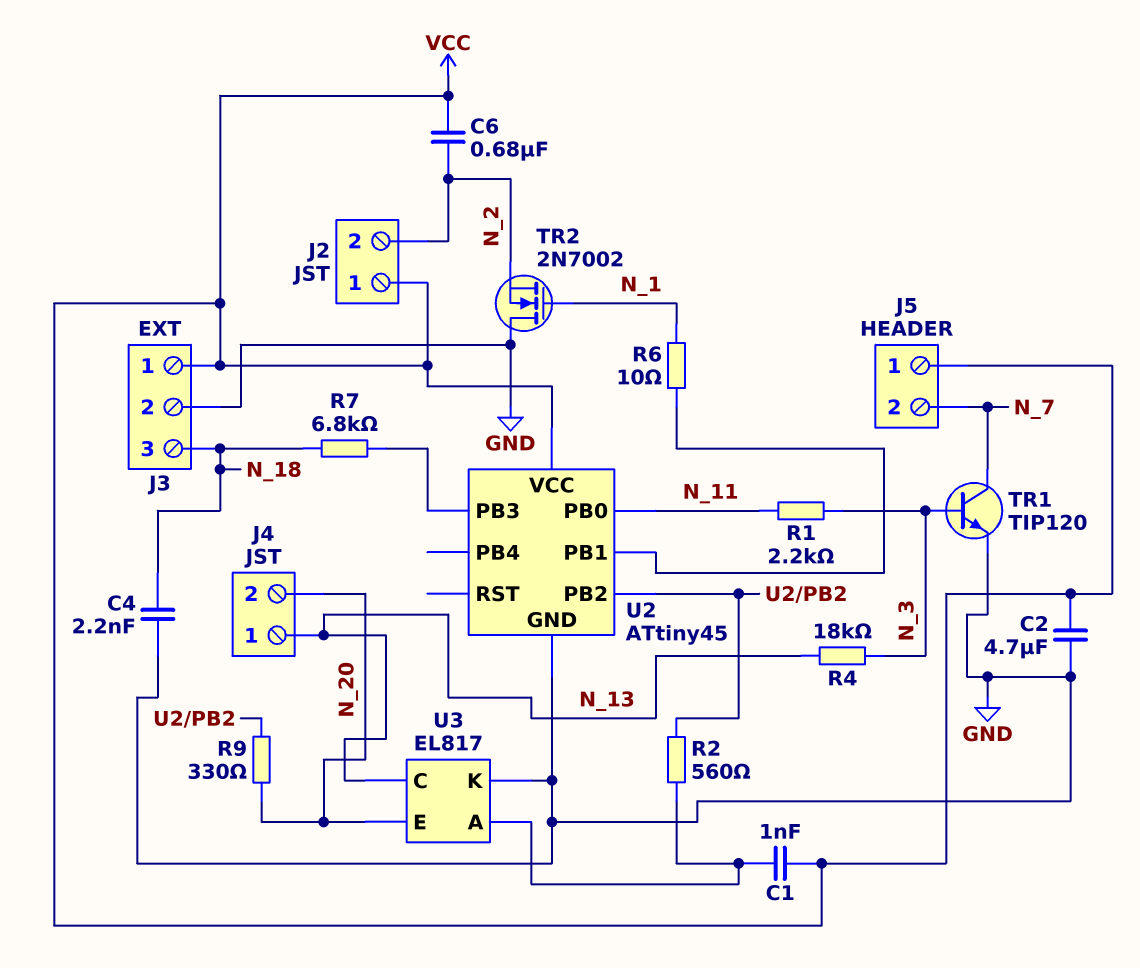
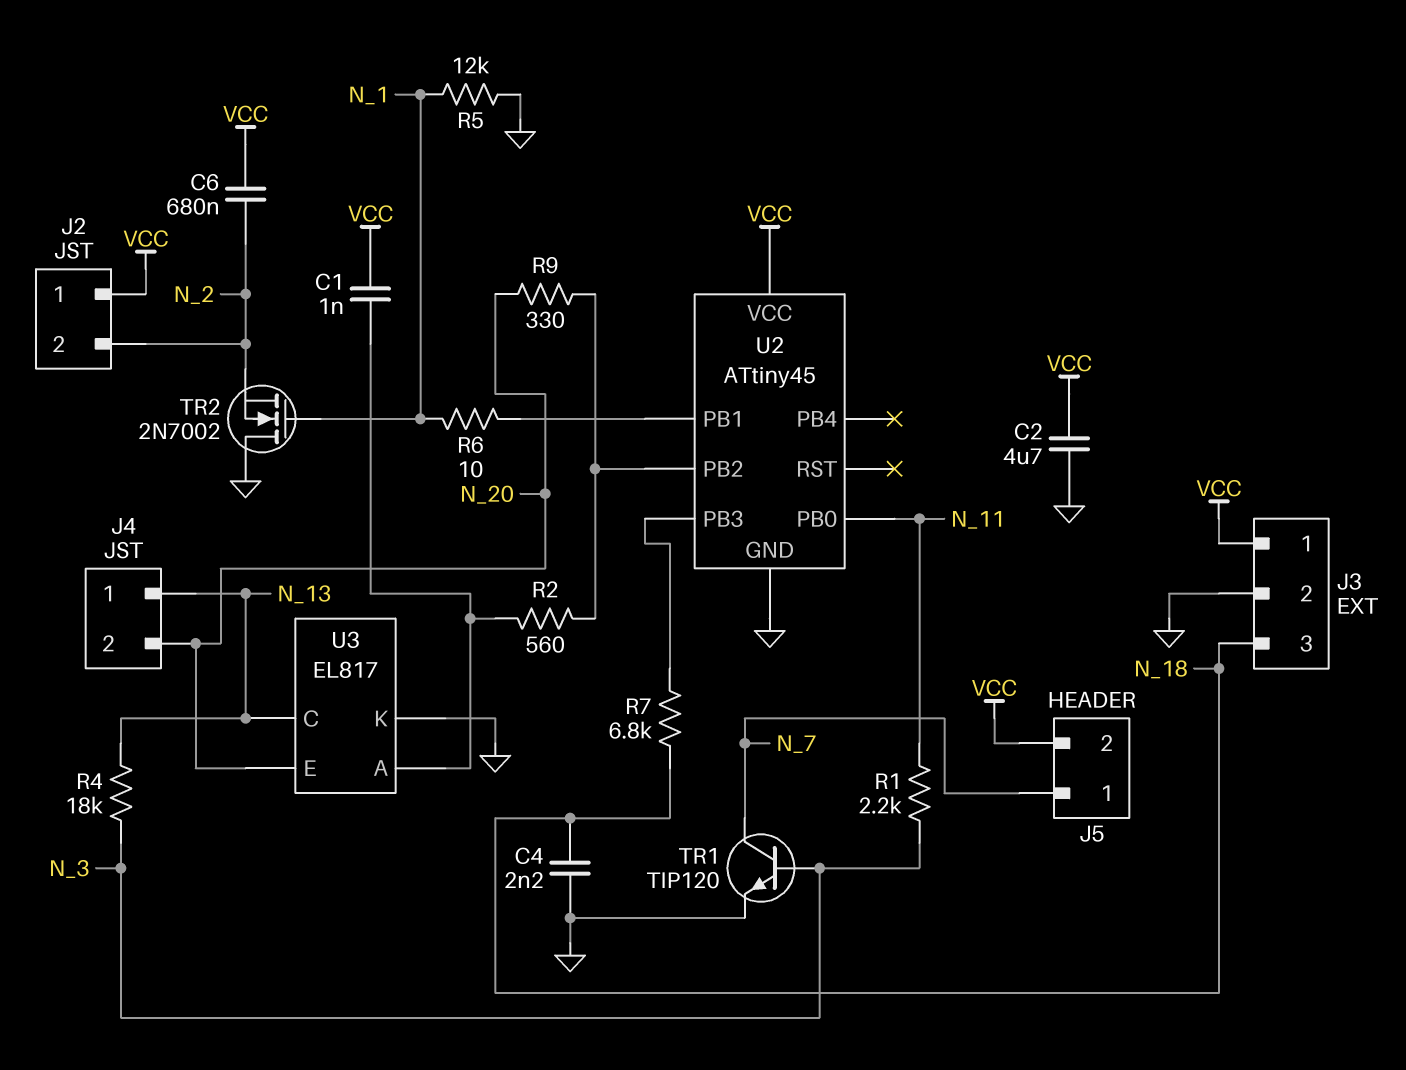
J5 pin 1: VCC -> N_7
J5 pin 2: N_7 -> VCC
R5: none -> 12k (GND, N_1)

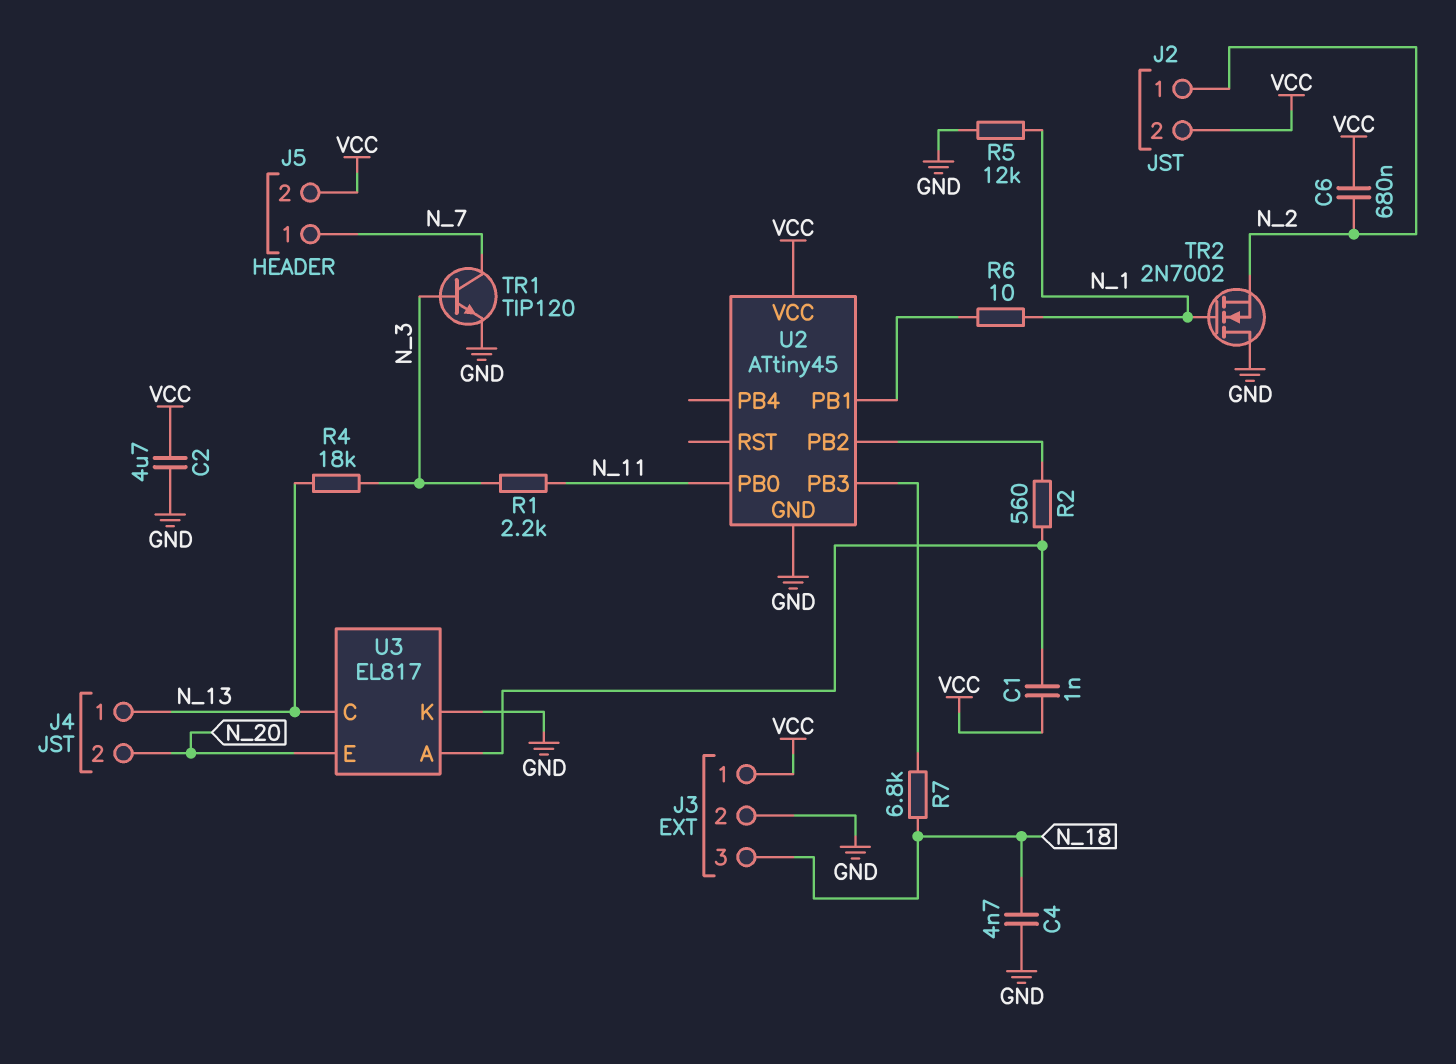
C4: 2.2nF (GND, N_18) -> 4.7nF (GND, N_18)
J2 pin 1: VCC -> N_2
J2 pin 2: N_2 -> VCC
R9: 330 (N_20, U2/PB2) -> none

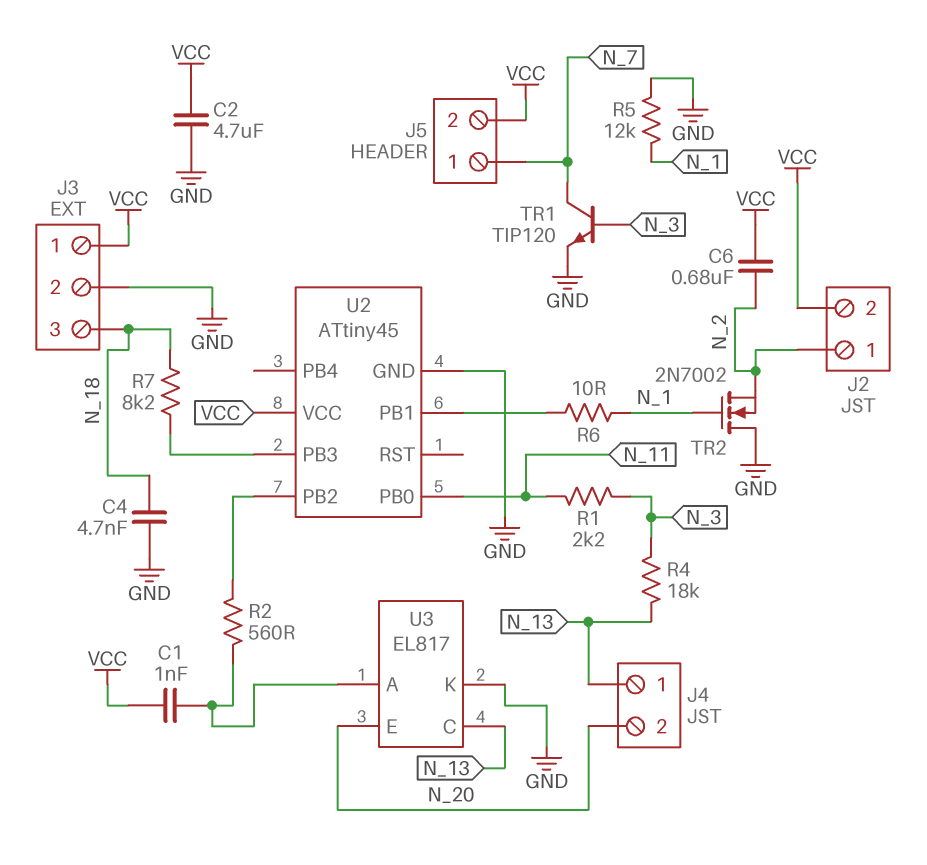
R7: 6.8k (N_18, U2/PB3) -> 8.2k (N_18, U2/PB3)

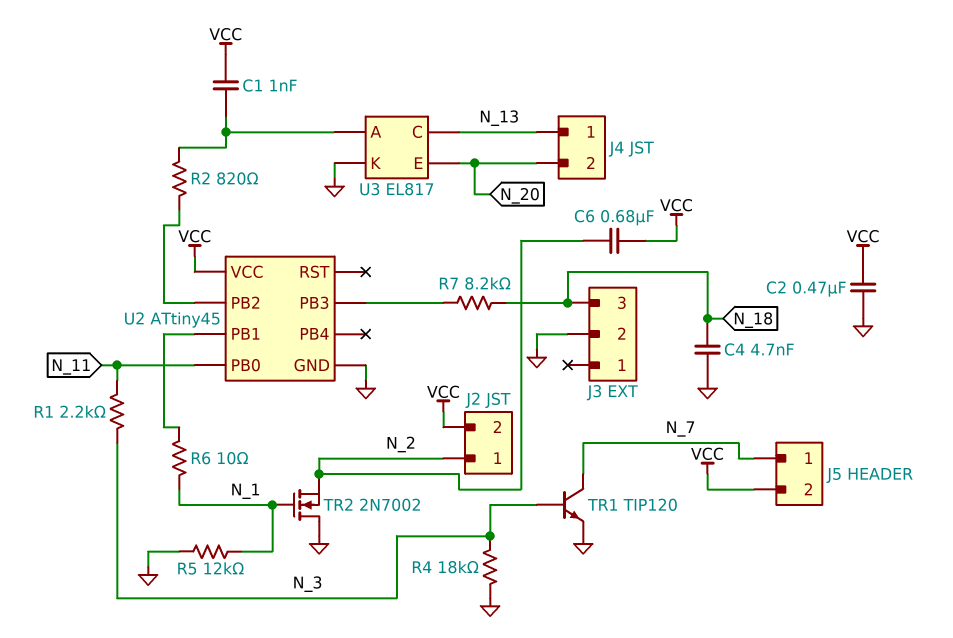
C2: 4.7uF (GND, VCC) -> 470nF (GND, VCC)
J3 pin 1: VCC -> none
R2: 560 (U2/PB2, U3/A) -> 820 (U2/PB2, U3/A)
R4: 18k (N_3, N_13) -> 18k (GND, N_3)

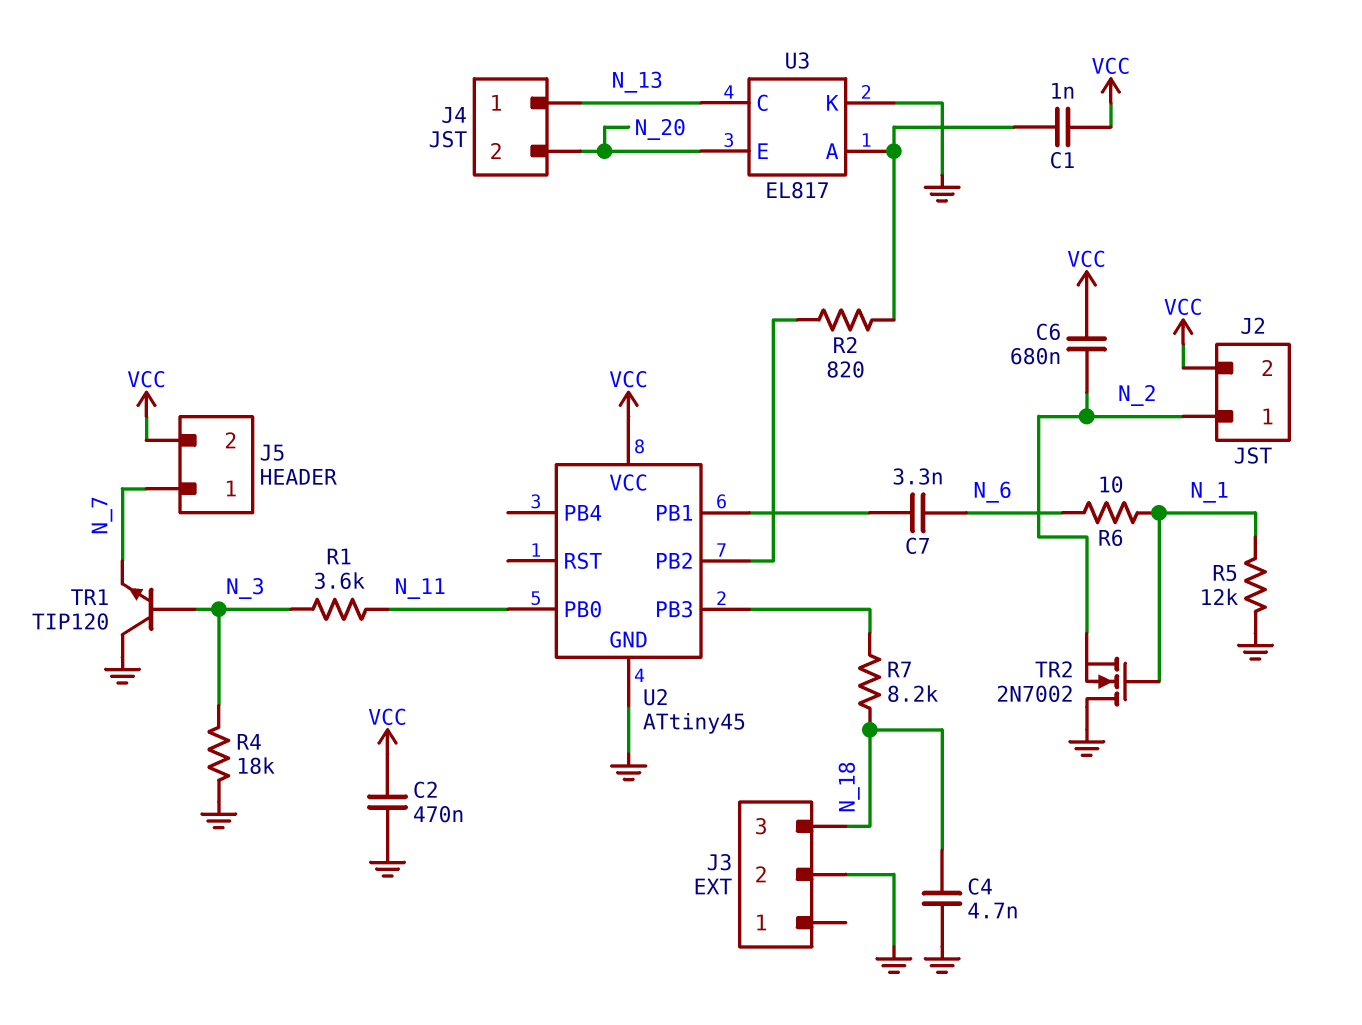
C7: none -> 3.3nF (N_6, U2/PB1)
R1: 2.2k (N_3, N_11) -> 3.6k (N_3, N_11)
R6: 10 (N_1, U2/PB1) -> 10 (N_1, N_6)
TR1: NPN TIP120 (B N_3, C N_7, E GND) -> NPN TIP120 (B N_3, C GND, E N_7)

